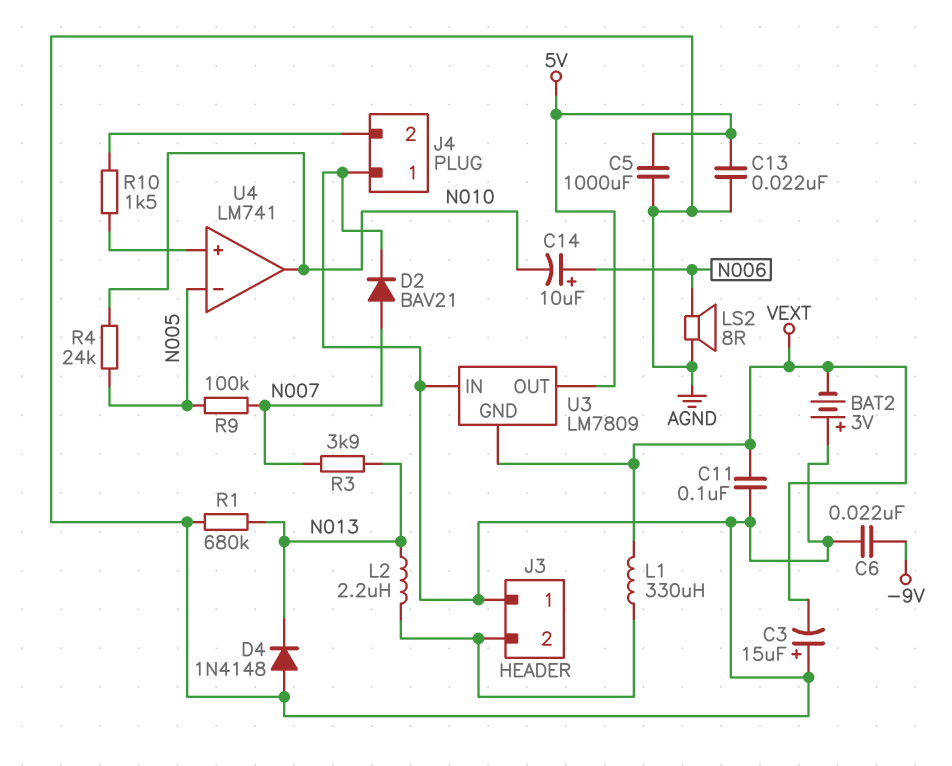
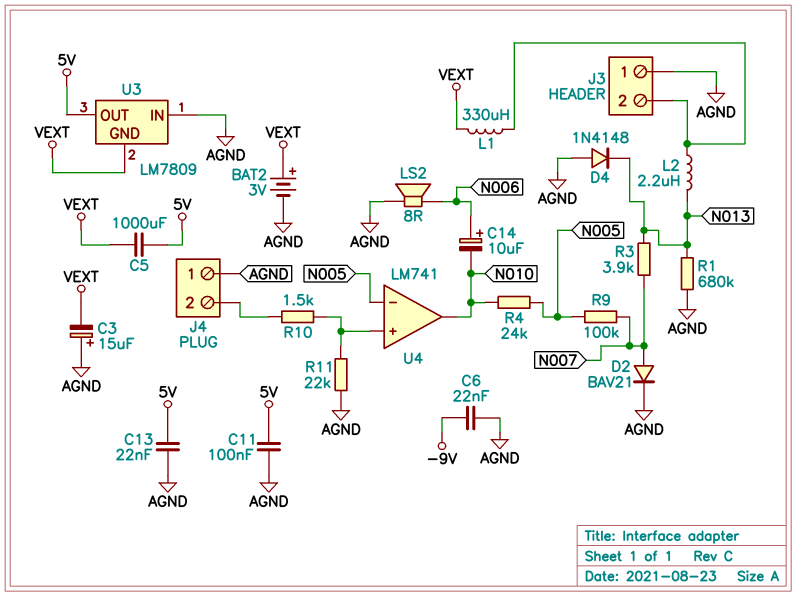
BAT2: 3V (plus AGND, minus VEXT) -> 3V (plus VEXT, minus AGND)
C5: 1000uF (5V, AGND) -> 1000uF (5V, VEXT)
C11: 100nF (AGND, VEXT) -> 100nF (5V, AGND)
R11: none -> 22k (AGND, U4/in+)

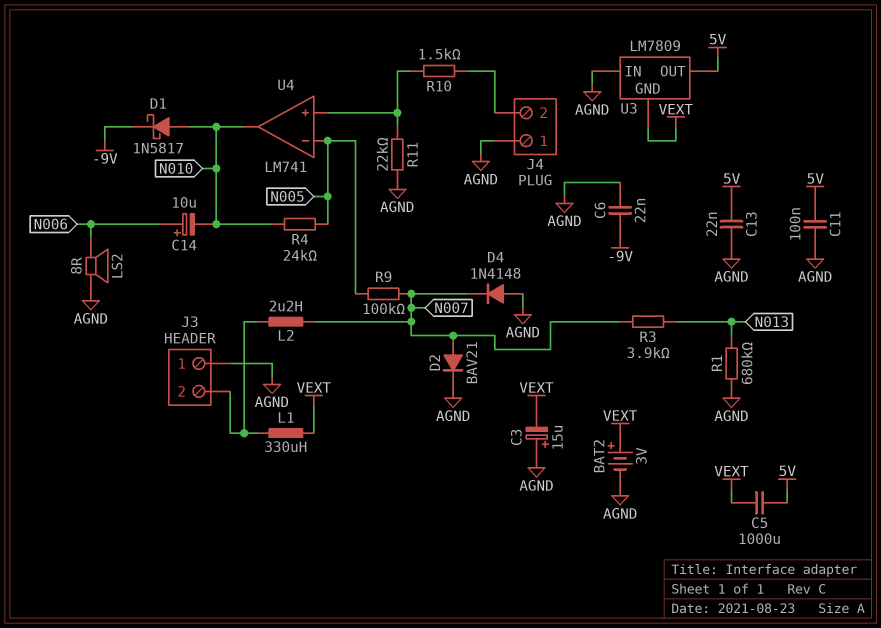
D1: none -> schottky 1N5817 (A N010, K -9V)
D4: diode 1N4148 (A AGND, K N013) -> diode 1N4148 (A AGND, K N007)
L2: 2.2uH (J3/2, N013) -> 2.2uH (J3/2, N007)

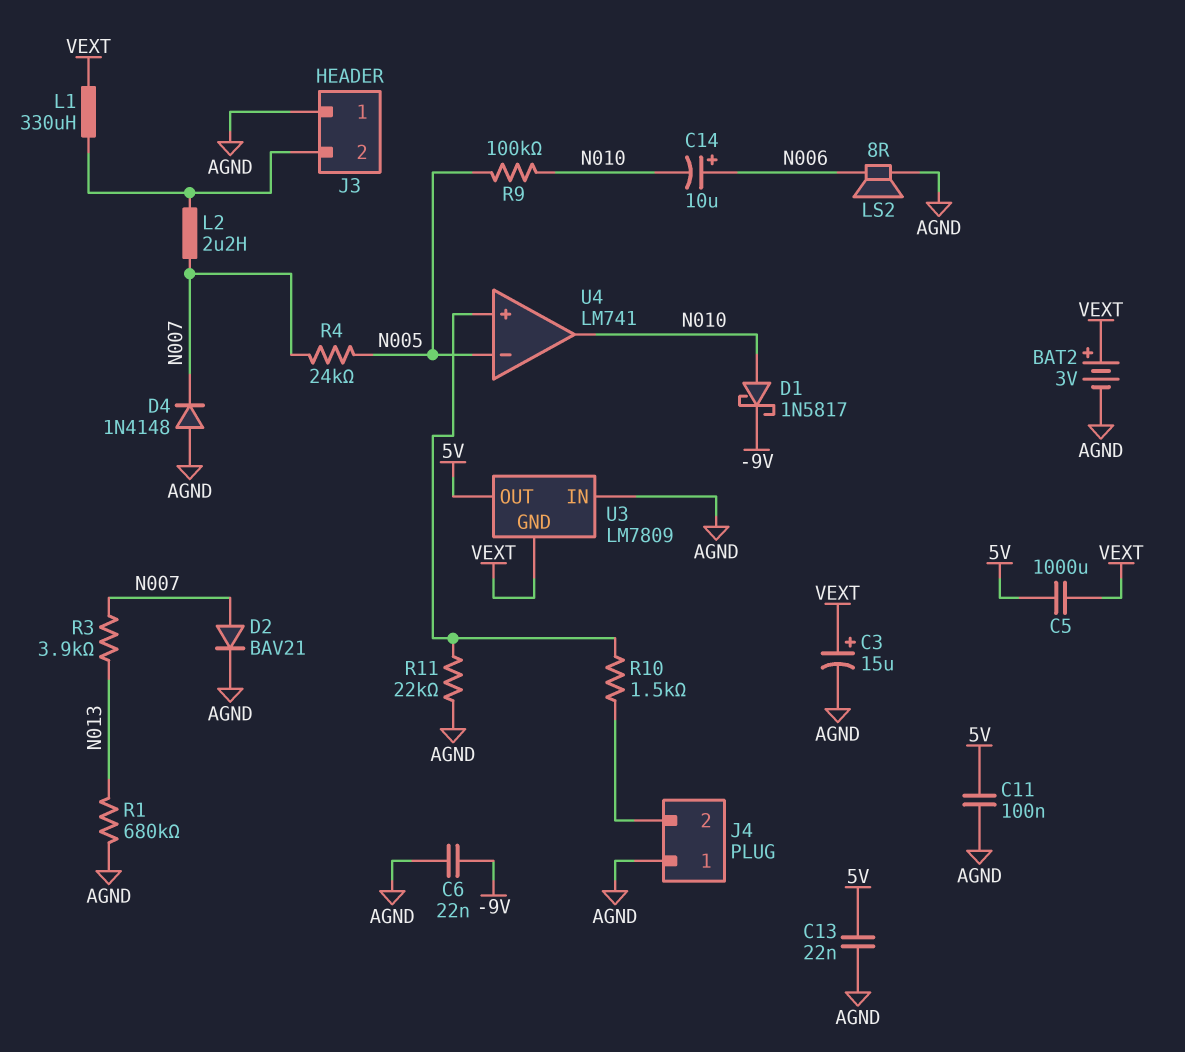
C3: 15uF (plus AGND, minus VEXT) -> 15uF (plus VEXT, minus AGND)
R4: 24k (N005, N010) -> 24k (N005, N007)
R9: 100k (N005, N007) -> 100k (N005, N010)

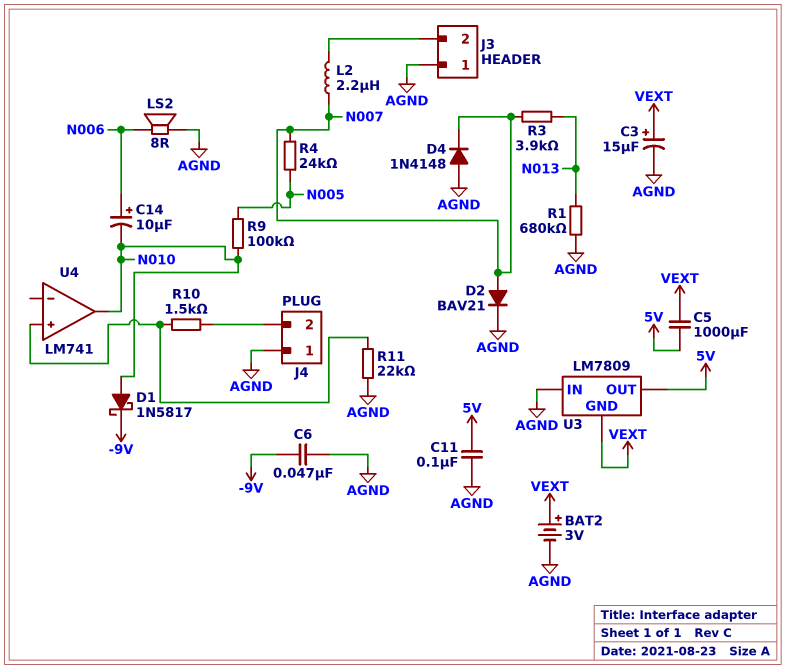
C6: 22nF (-9V, AGND) -> 47nF (-9V, AGND)
C13: 22nF (5V, AGND) -> none
L1: 330uH (J3/2, VEXT) -> none
U4 pin in-: N005 -> none

